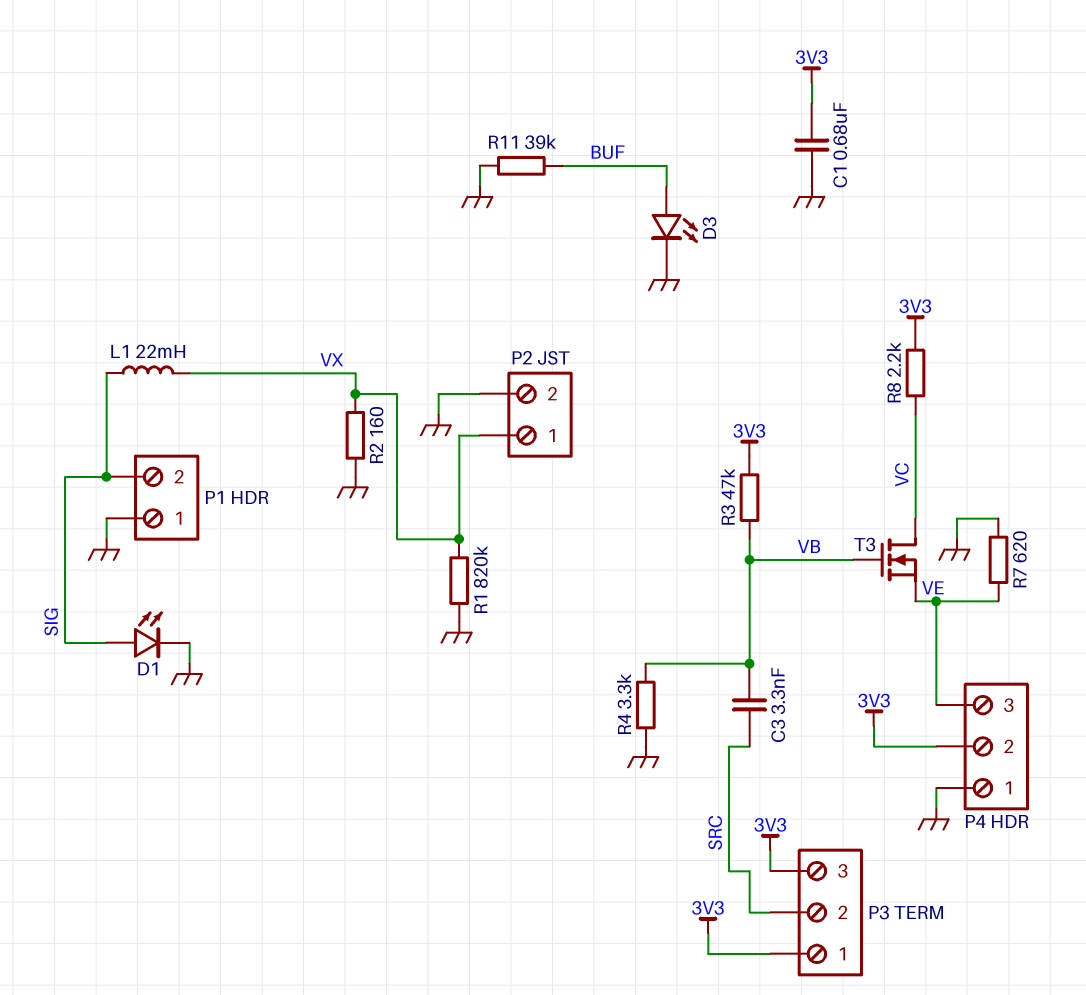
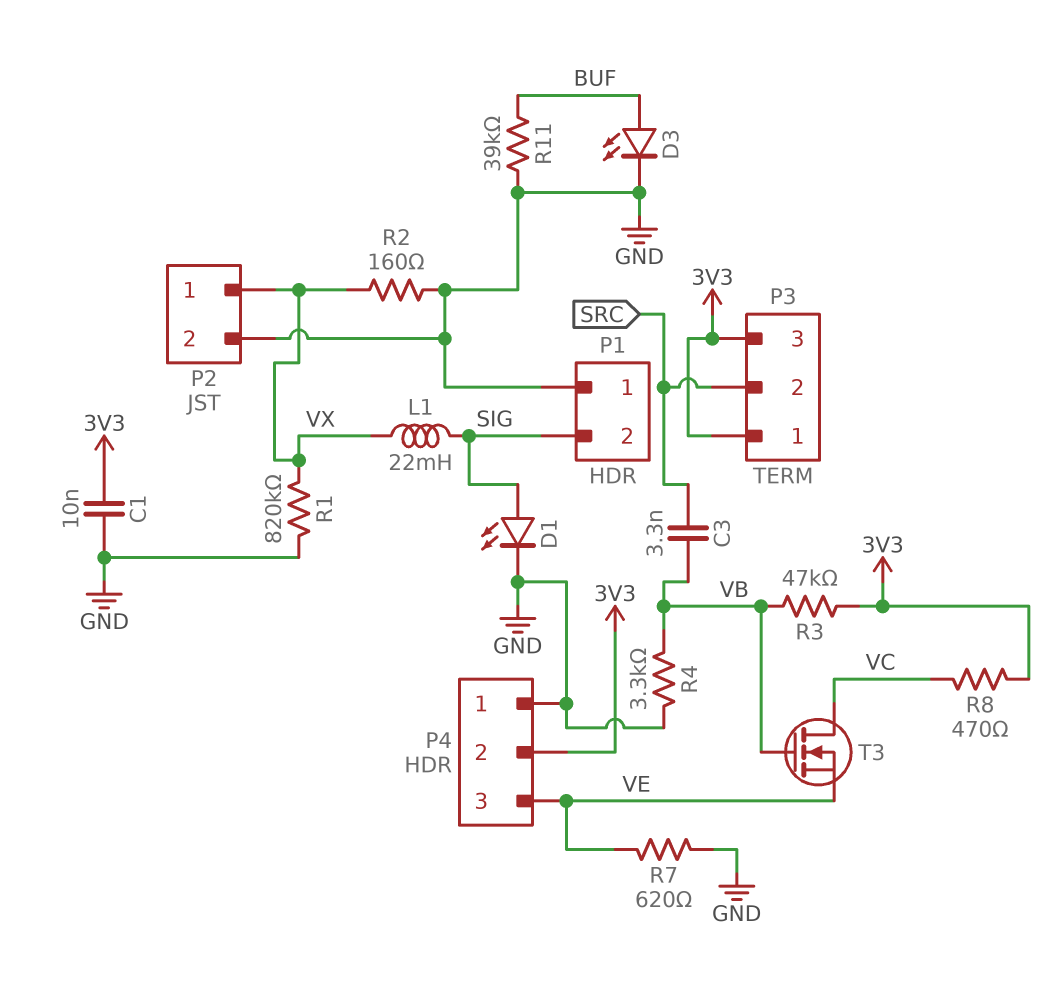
C1: 680nF (3V3, GND) -> 10nF (3V3, GND)
R8: 2.2k (3V3, VC) -> 470 (3V3, VC)

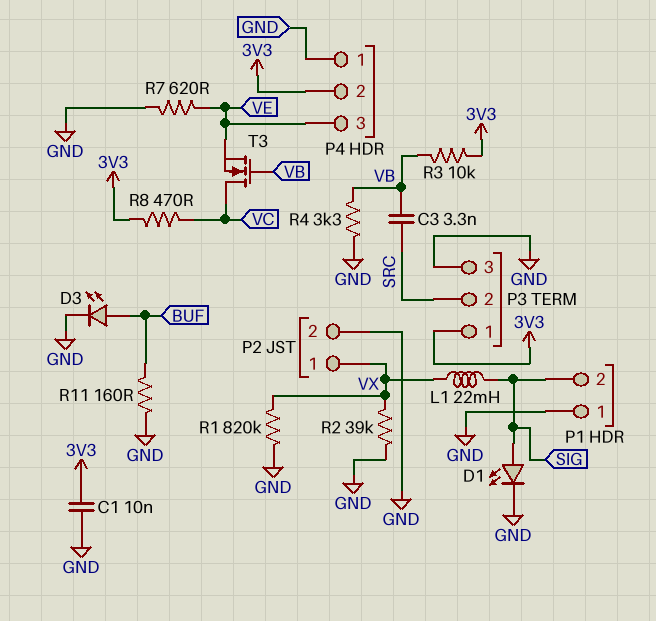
P3 pin 3: 3V3 -> GND
R2: 160 (GND, VX) -> 39k (GND, VX)
R3: 47k (3V3, VB) -> 10k (3V3, VB)
R11: 39k (BUF, GND) -> 160 (BUF, GND)

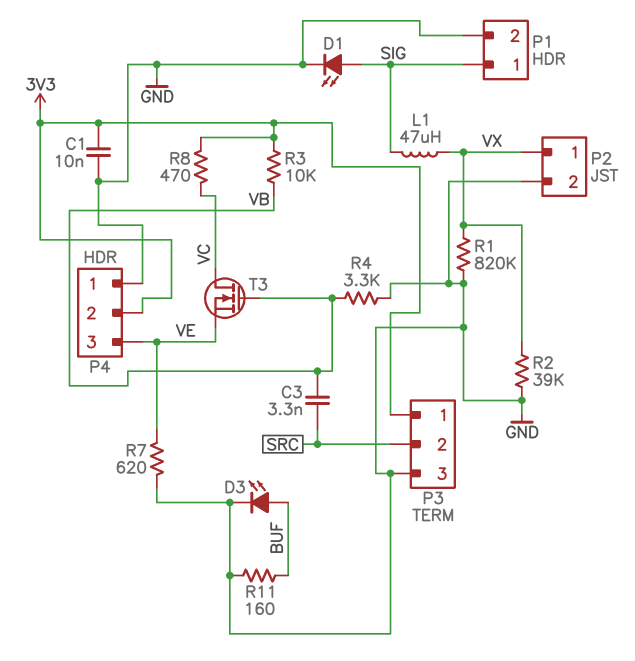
L1: 22mH (SIG, VX) -> 47uH (SIG, VX)
P1 pin 1: GND -> SIG
P1 pin 2: SIG -> GND

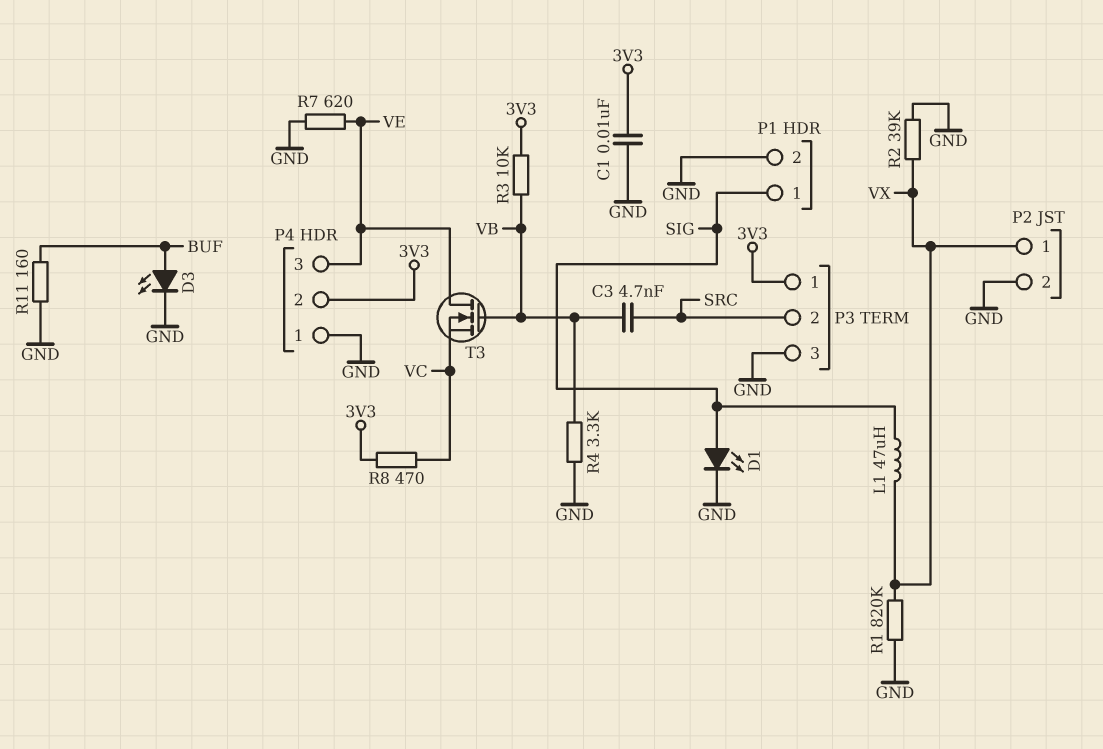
C3: 3.3nF (SRC, VB) -> 4.7nF (SRC, VB)
T3: NMOS (G VB, D VC, S VE) -> NMOS (G VB, D VE, S VC)

